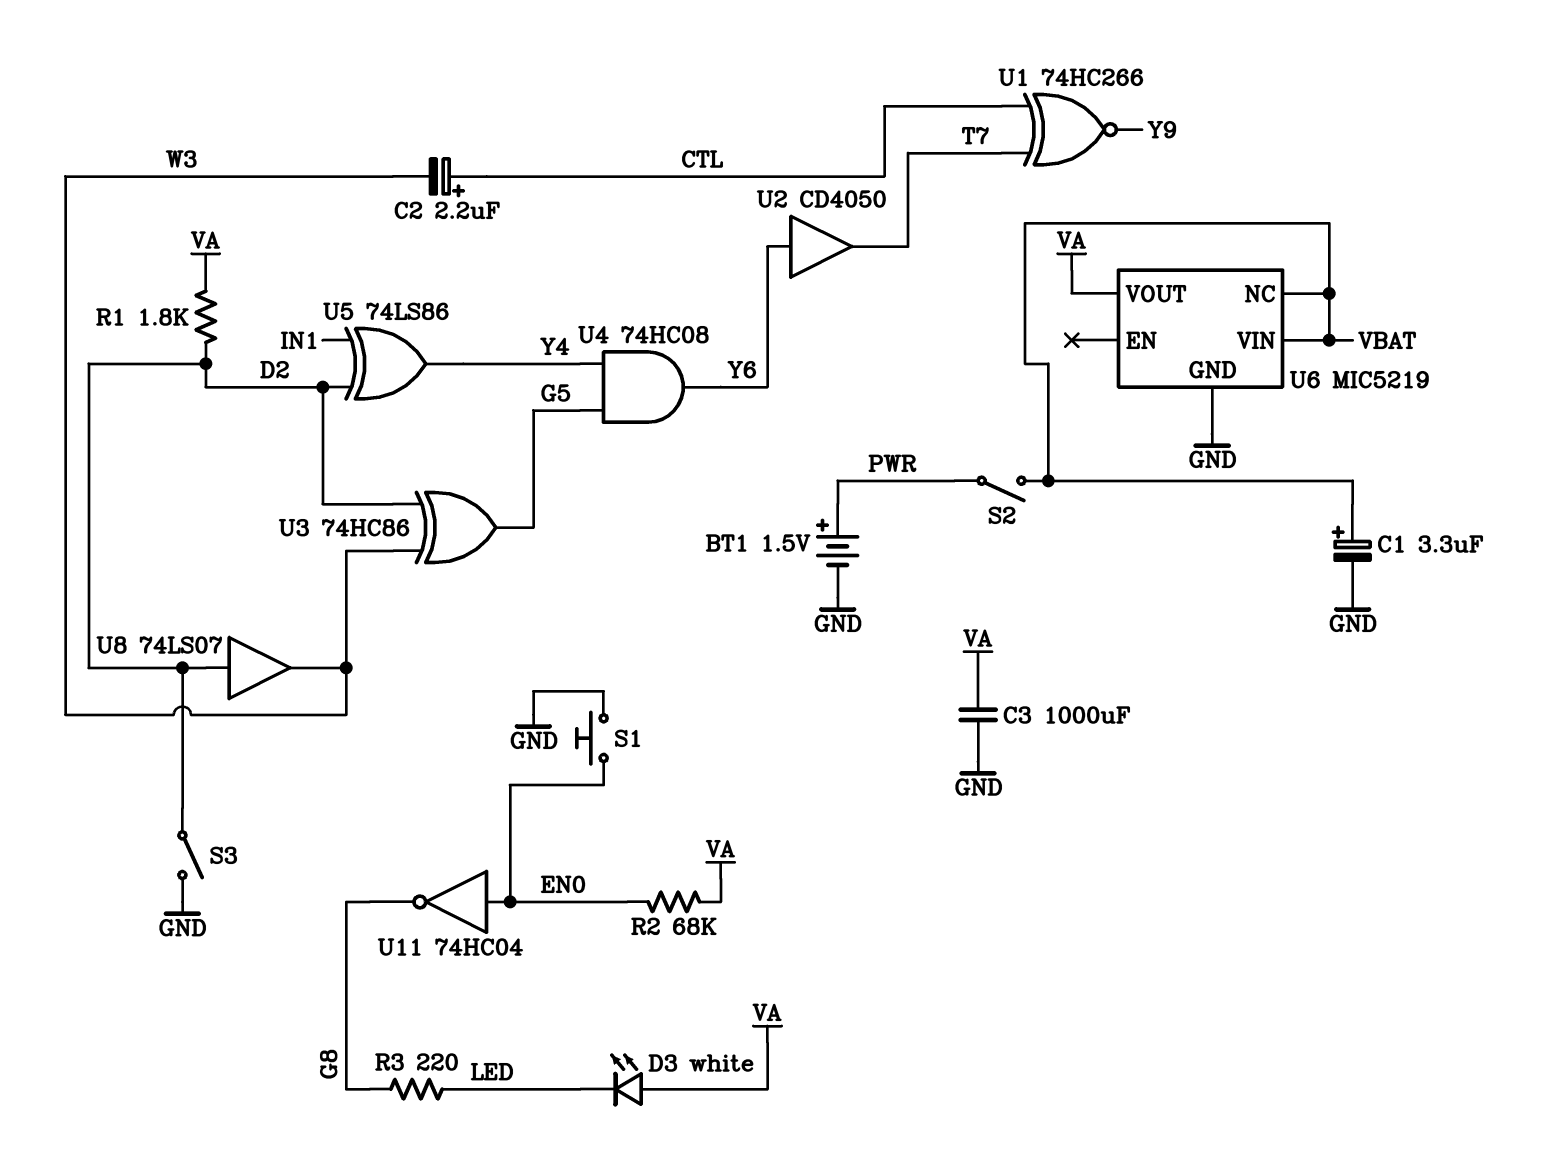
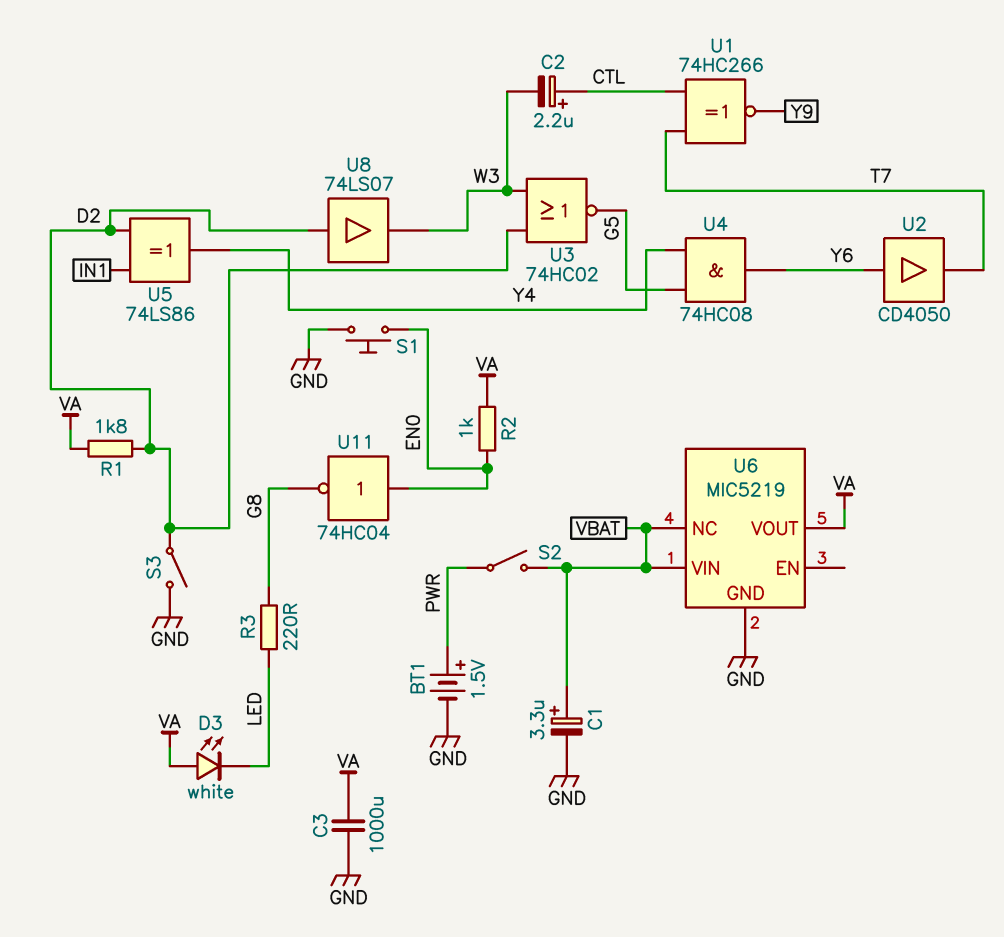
R2: 68k (EN0, VA) -> 1k (EN0, VA)
U3: XOR 74HC86 (in D2, in W3, out G5) -> NOR 74HC02 (in D2, in W3, out G5)

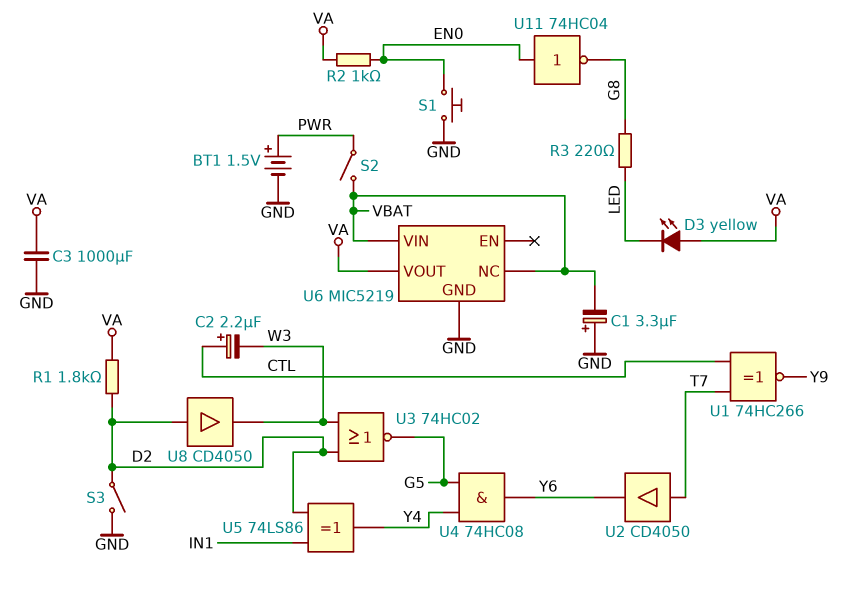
C1: 3.3uF (plus VBAT, minus GND) -> 3.3uF (plus GND, minus VBAT)
D3: LED white (A VA, K LED) -> LED yellow (A VA, K LED)
U2: buffer CD4050 (in Y6, out T7) -> buffer CD4050 (in T7, out Y6)
U8: buffer 74LS07 (in D2, out W3) -> buffer CD4050 (in D2, out W3)

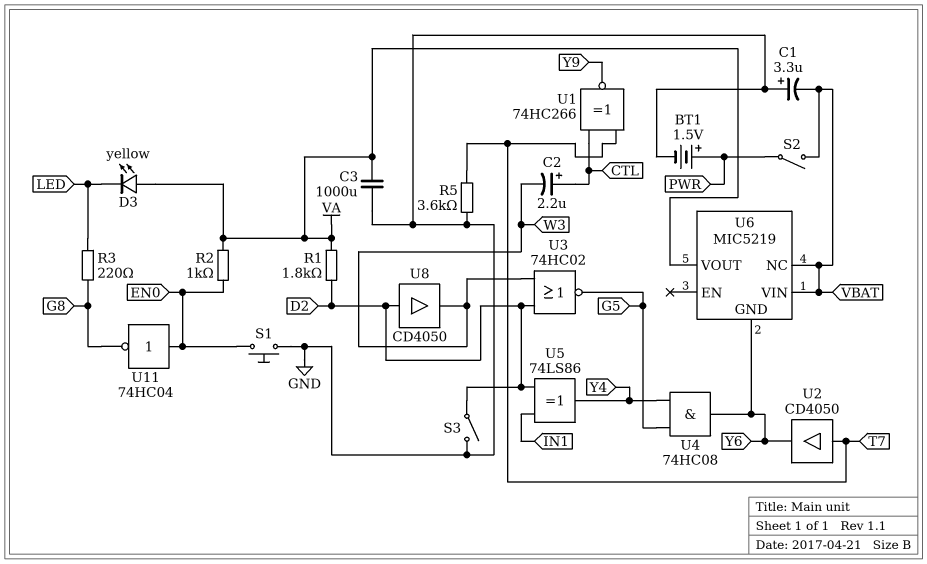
R5: none -> 3.6k (GND, T7)
U6 pin GND: GND -> Y6

